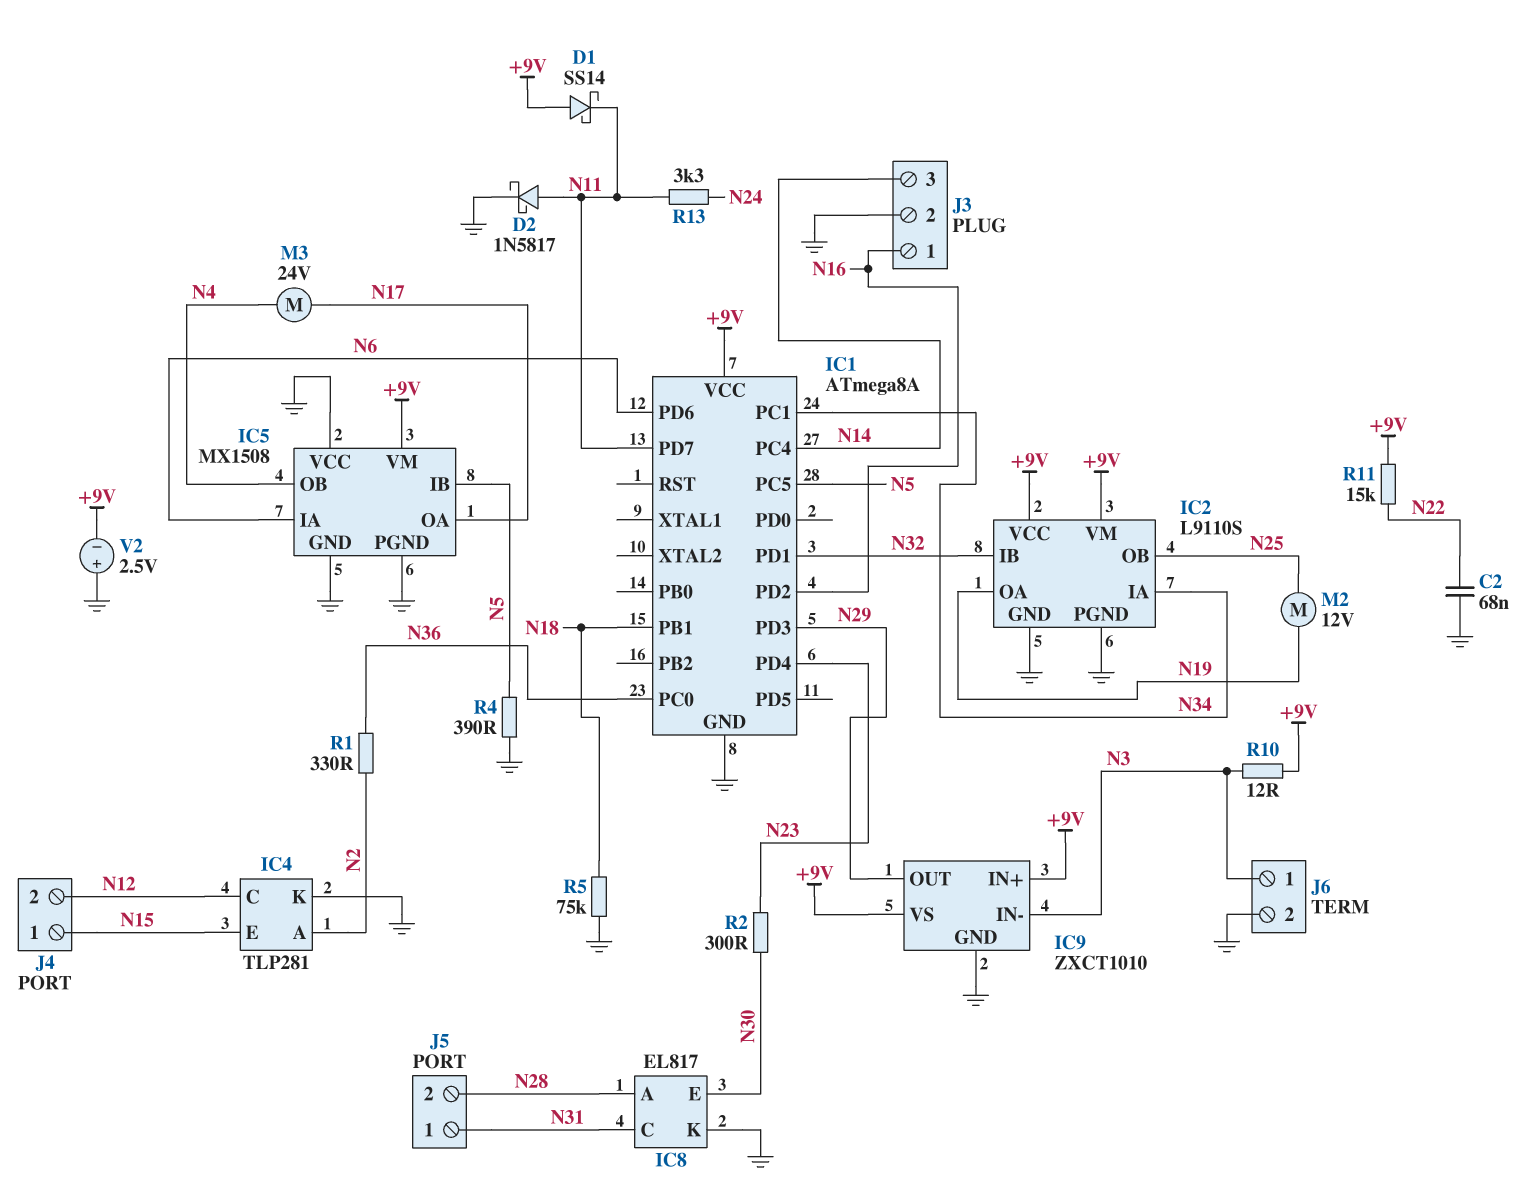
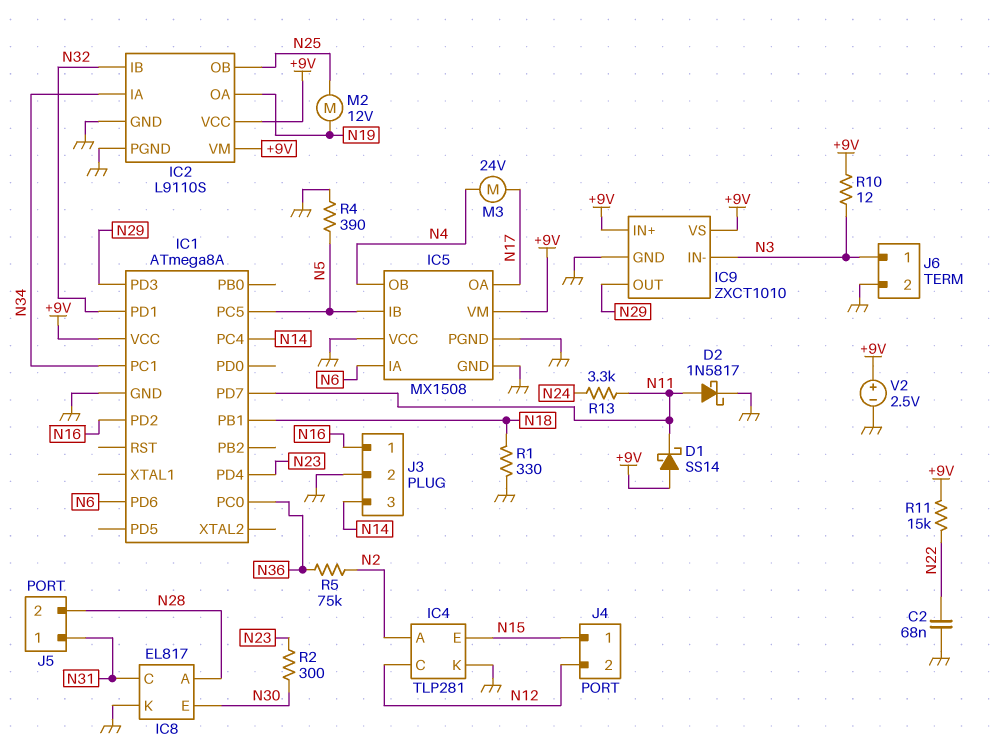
R1: 330 (N2, N36) -> 330 (GND, N18)
R5: 75k (GND, N18) -> 75k (N2, N36)
V2: 2.5V (plus GND, minus +9V) -> 2.5V (plus +9V, minus GND)

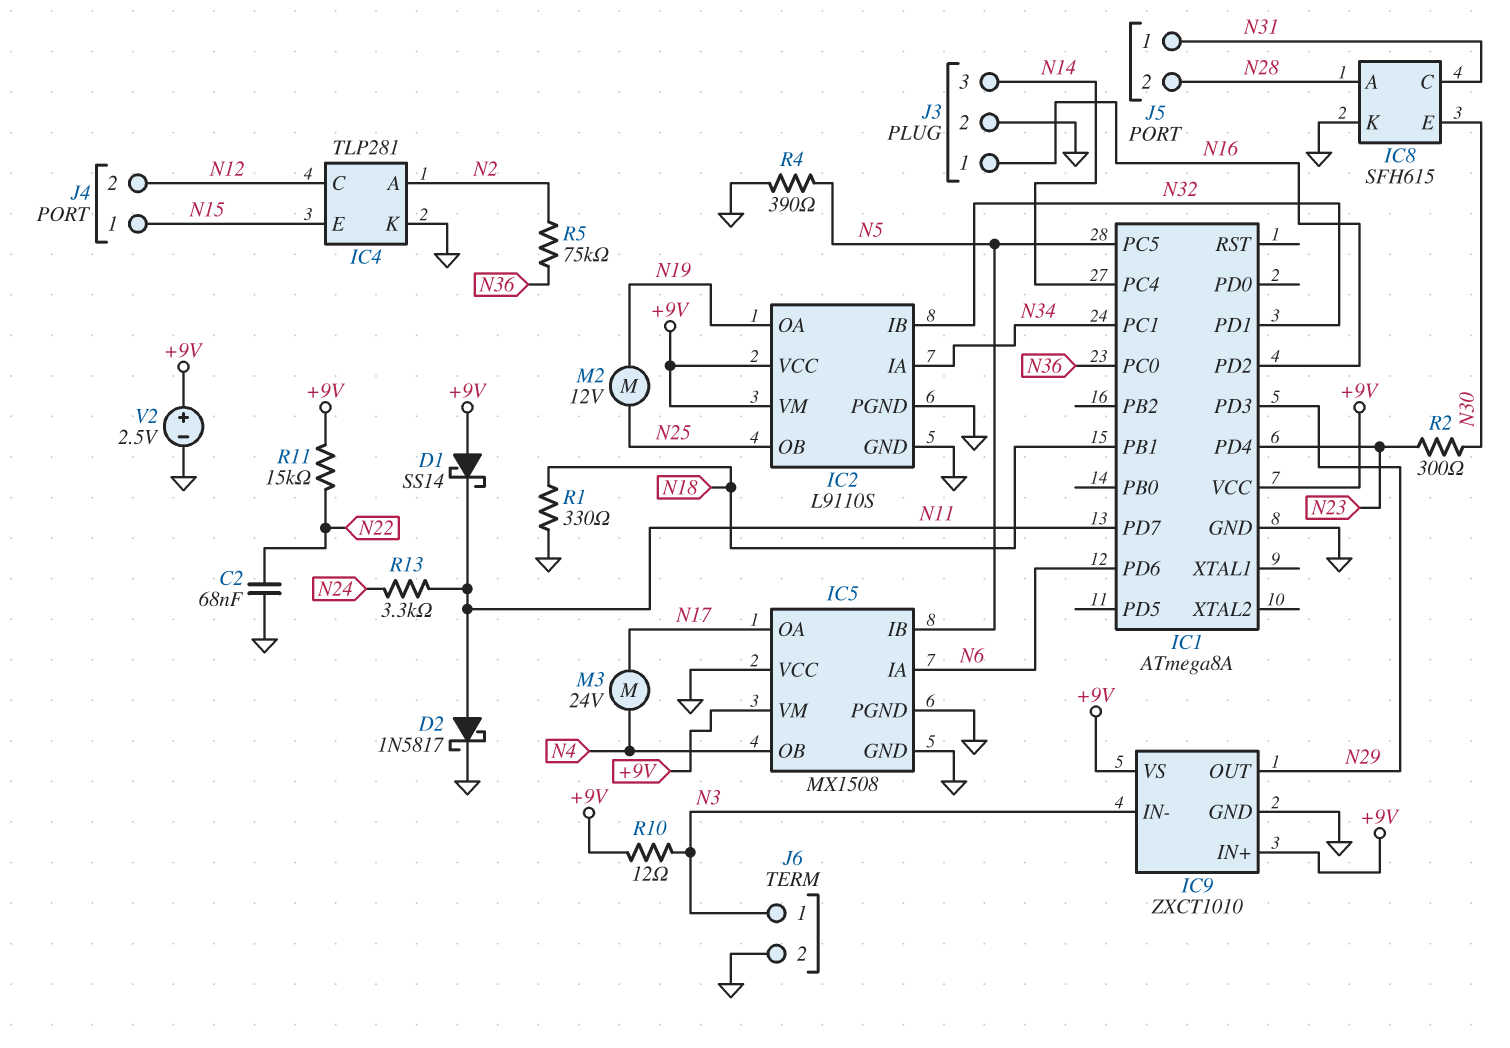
IC8: EL817 -> SFH615

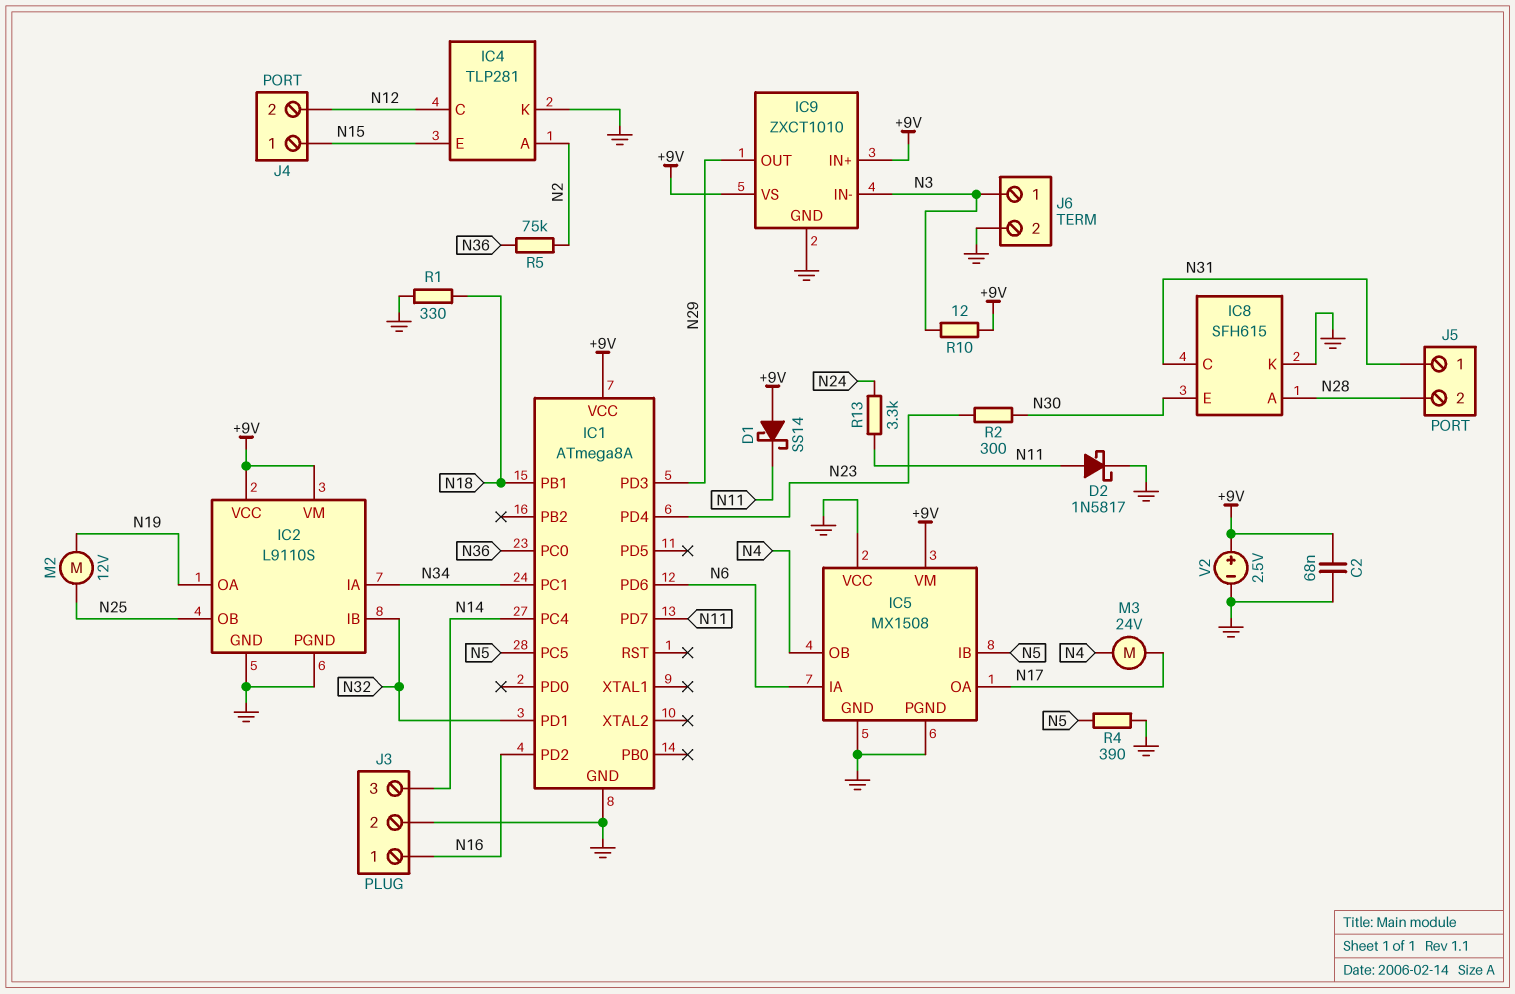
C2: 68nF (GND, N22) -> 68nF (+9V, GND)
R11: 15k (+9V, N22) -> none

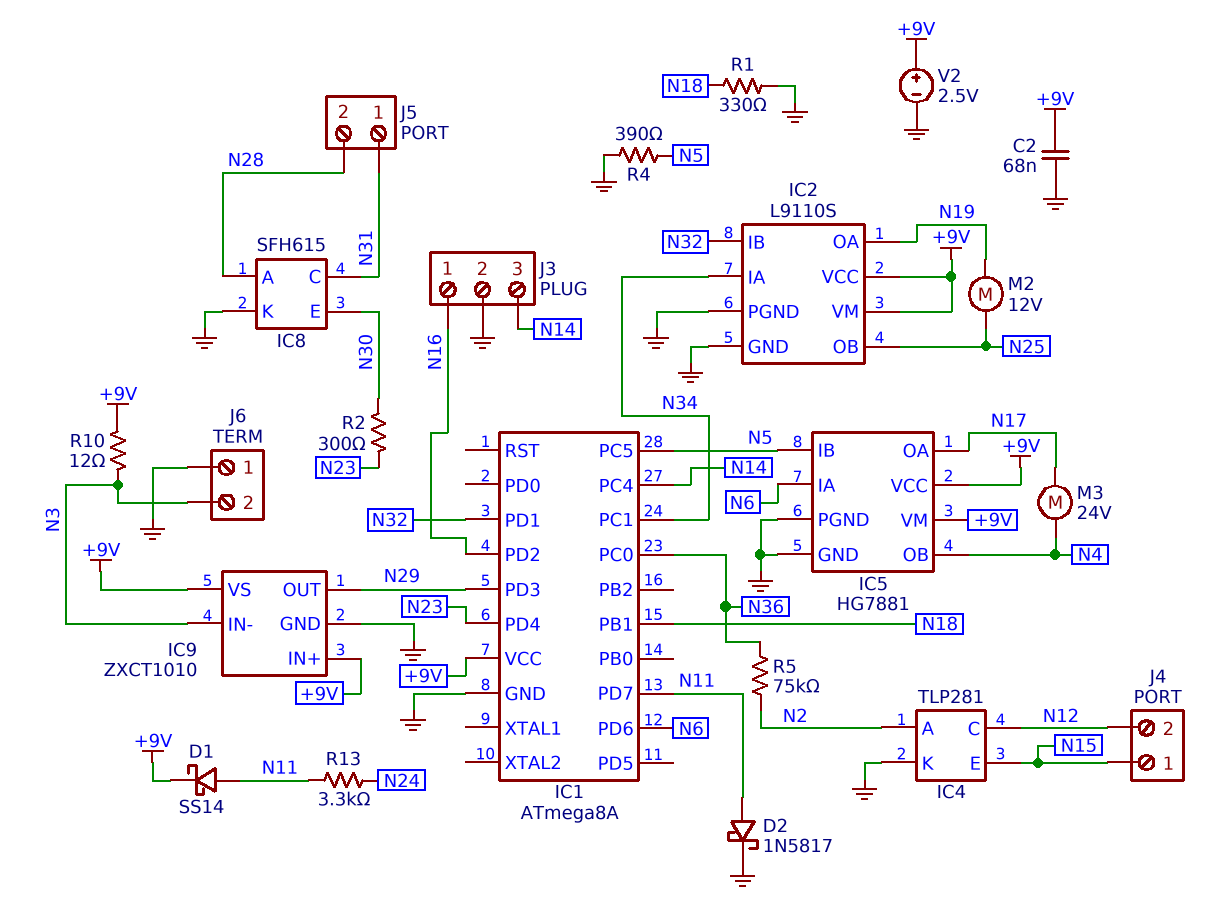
D1: schottky SS14 (A +9V, K N11) -> schottky SS14 (A N11, K +9V)
IC5: MX1508 -> HG7881
IC5 pin VCC: GND -> +9V
J6 pin 1: N3 -> GND
J6 pin 2: GND -> N3

